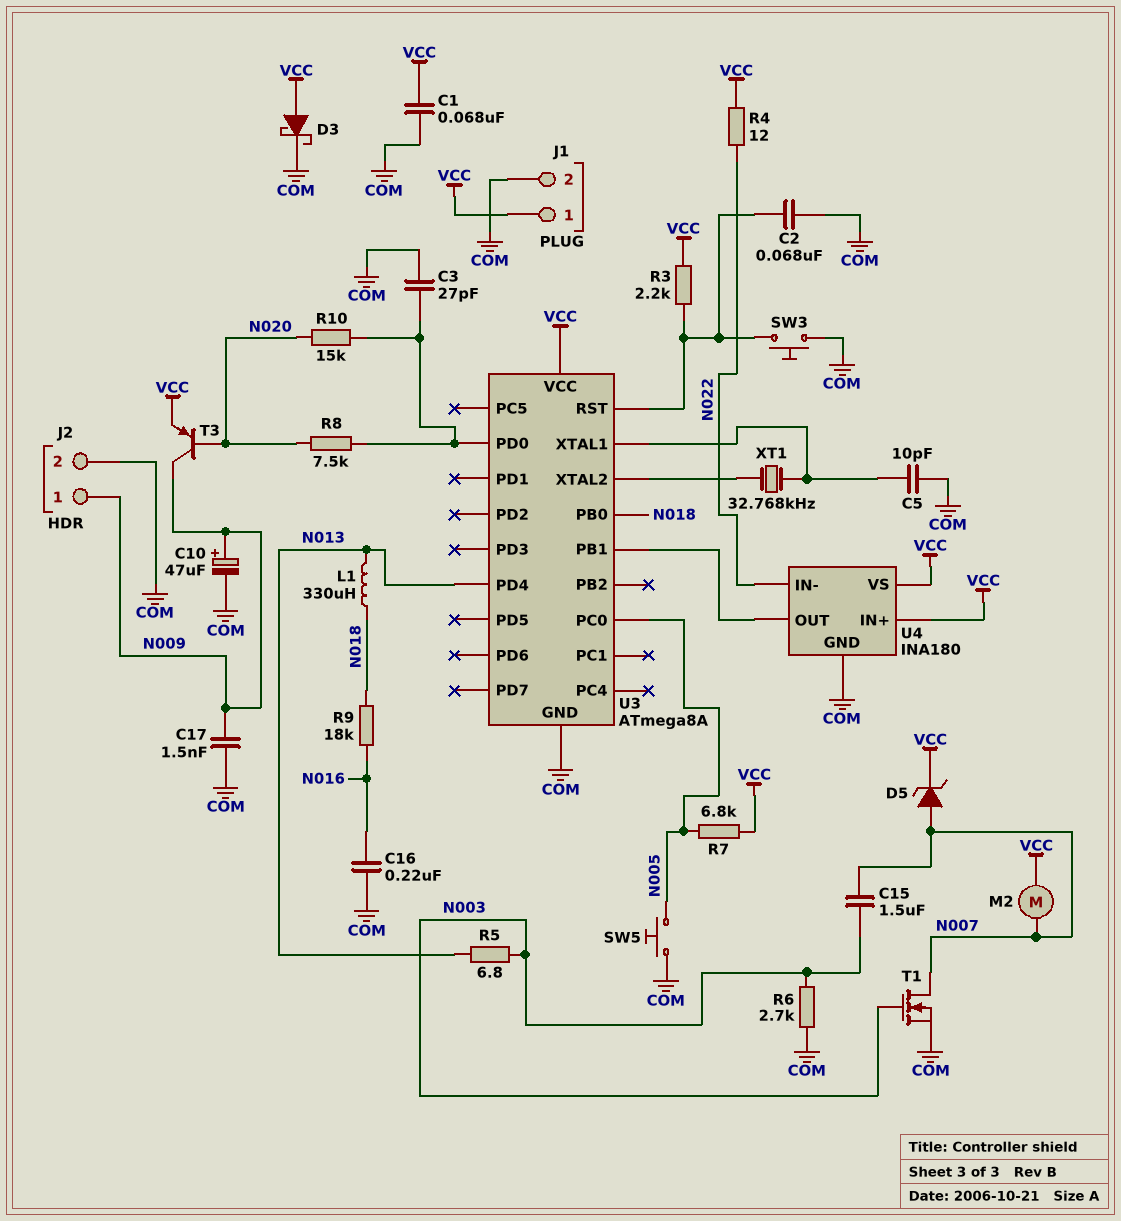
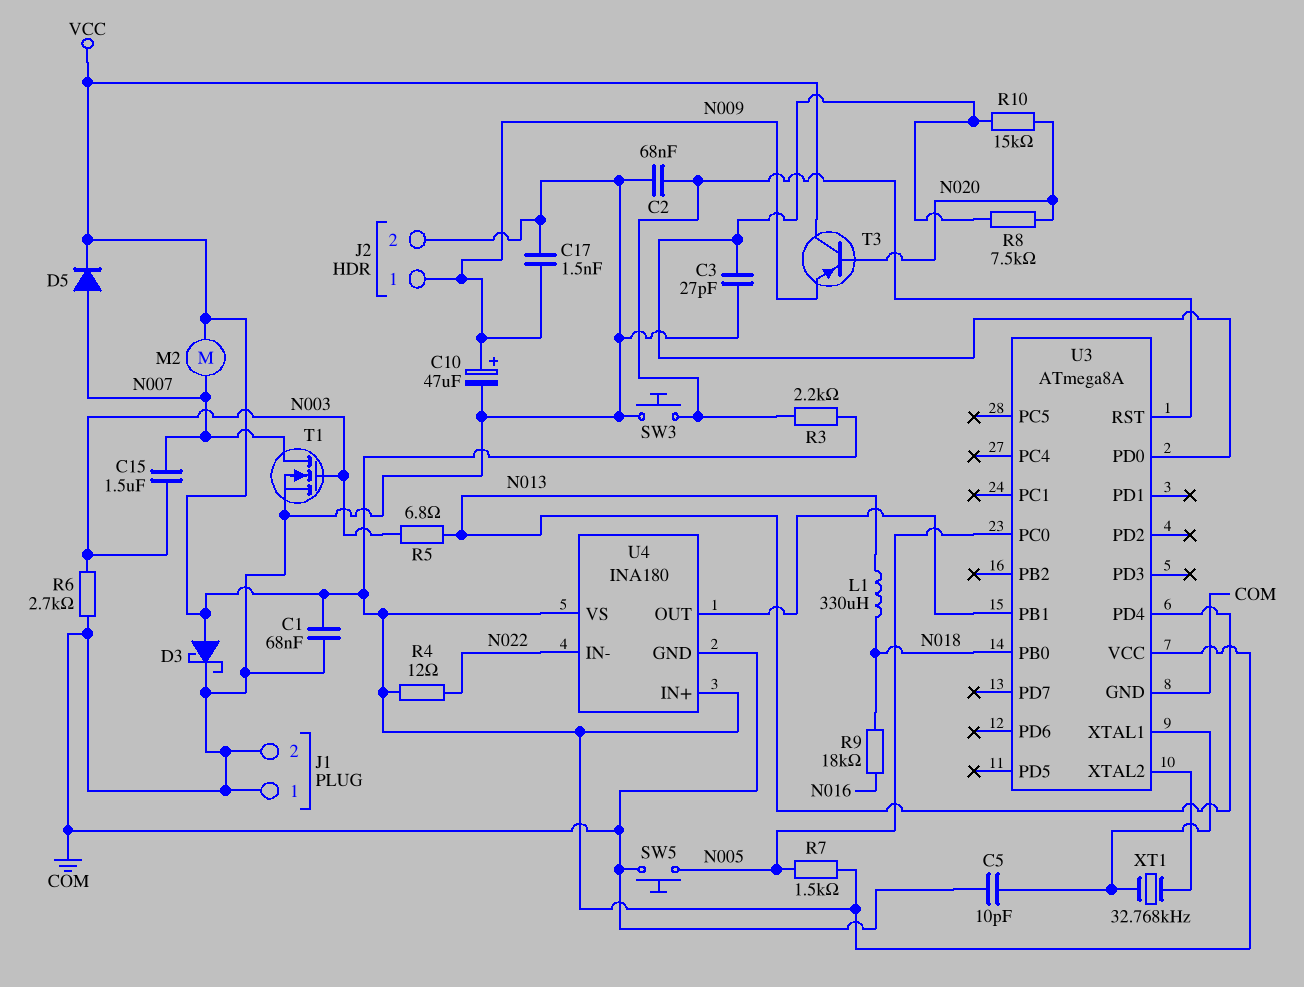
C16: 220nF (COM, N016) -> none
D5: zener (A N007, K VCC) -> diode (A N007, K VCC)
J1 pin 1: VCC -> COM
R7: 6.8k (N005, VCC) -> 1.5k (N005, VCC)
T3: PNP (B N020, C N009, E VCC) -> PNP (B N020, C VCC, E N009)

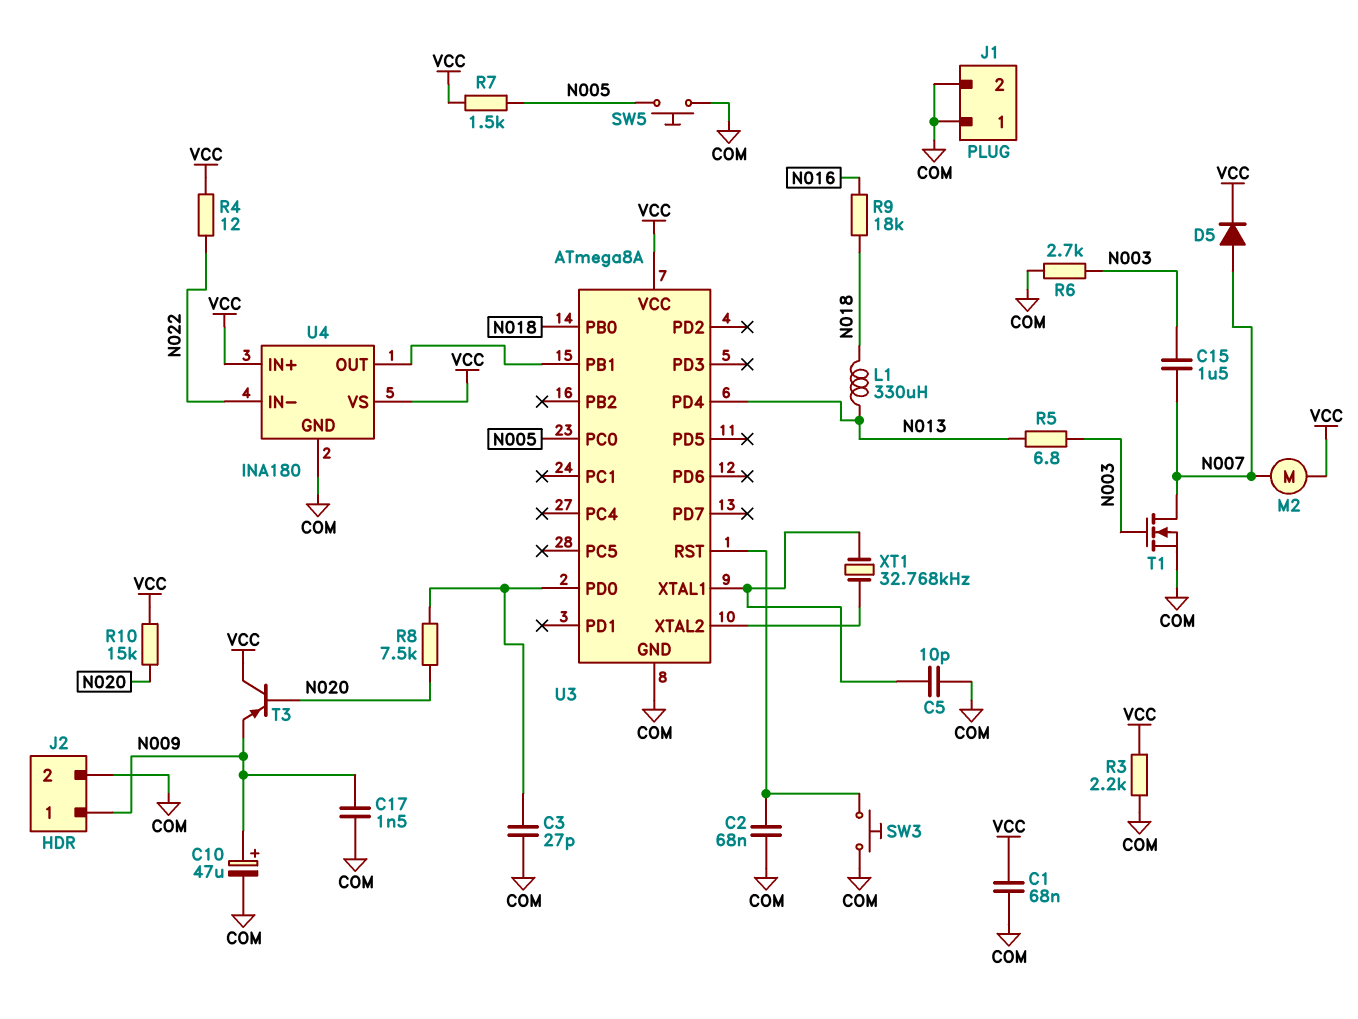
D3: schottky (A VCC, K COM) -> none
R3: 2.2k (U3/RST, VCC) -> 2.2k (COM, VCC)
R10: 15k (N020, U3/PD0) -> 15k (N020, VCC)

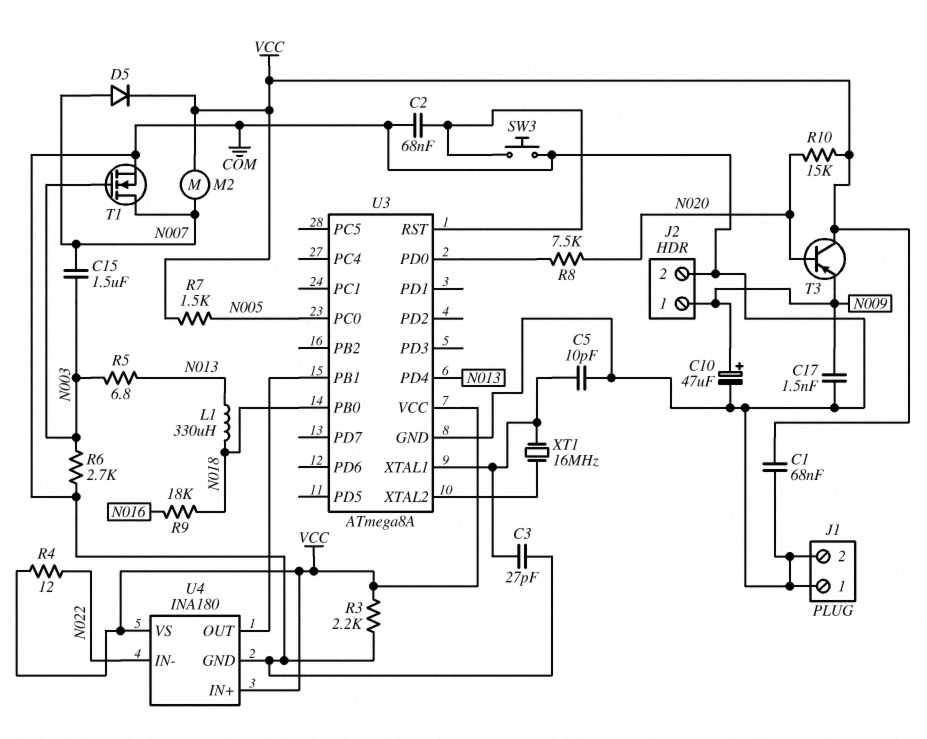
C3: 27pF (COM, U3/PD0) -> 27pF (COM, U3/XTAL1)
SW5: button (COM, N005) -> none
XT1: 32.768kHz (U3/XTAL1, U3/XTAL2) -> 16MHz (U3/XTAL1, U3/XTAL2)

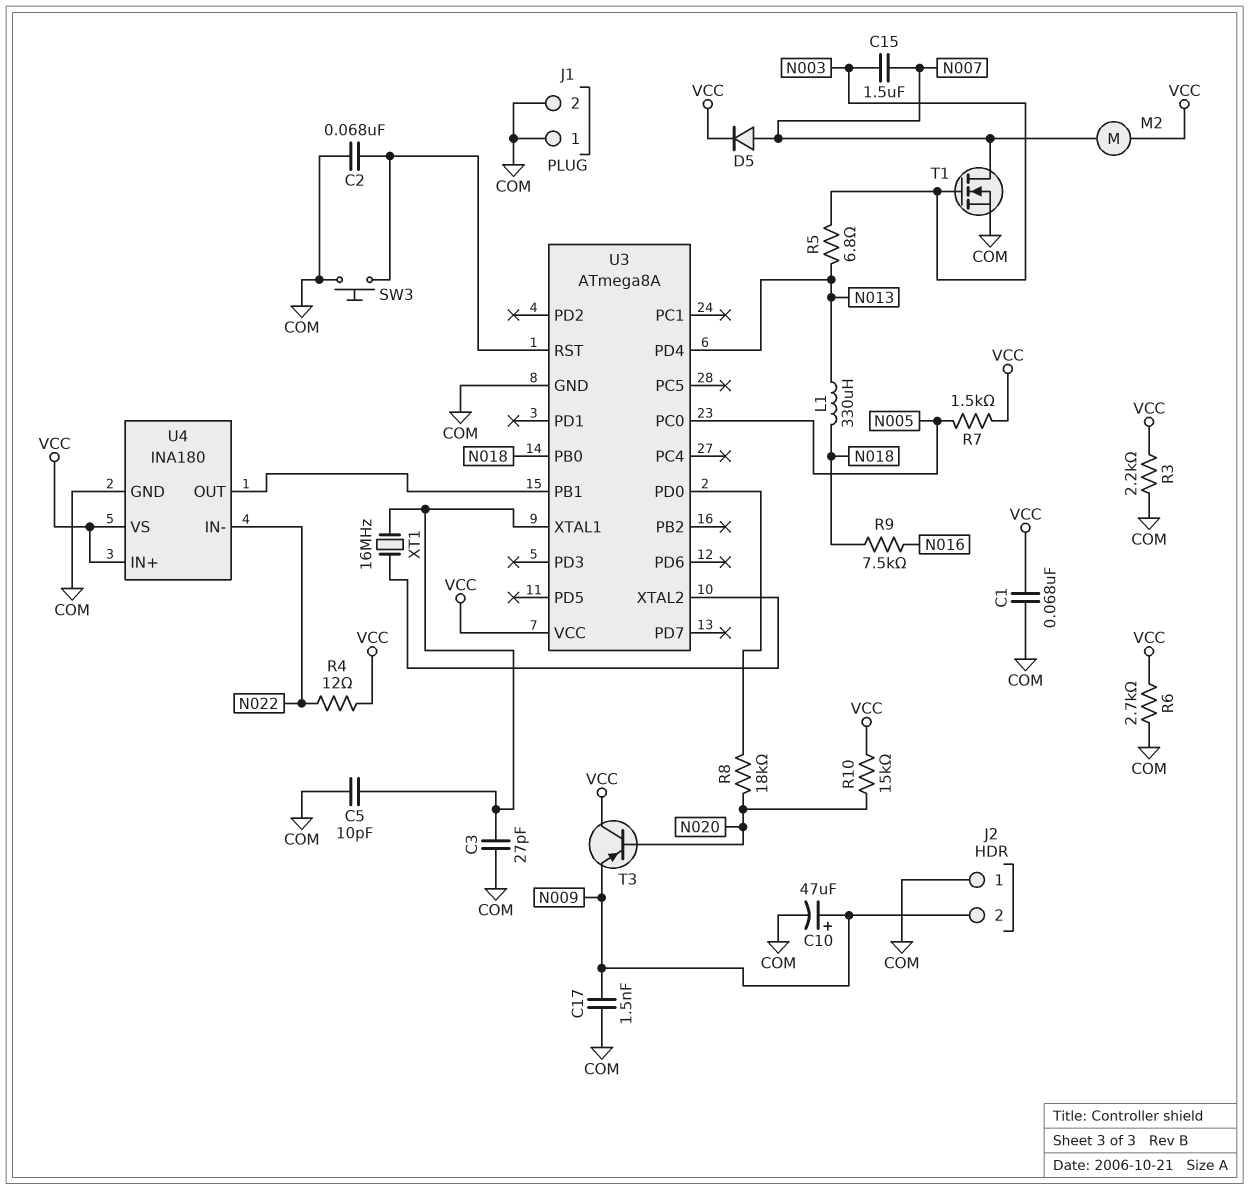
J2 pin 1: N009 -> COM
J2 pin 2: COM -> N009
R6: 2.7k (COM, N003) -> 2.7k (COM, VCC)
R8: 7.5k (N020, U3/PD0) -> 18k (N020, U3/PD0)
R9: 18k (N016, N018) -> 7.5k (N016, N018)

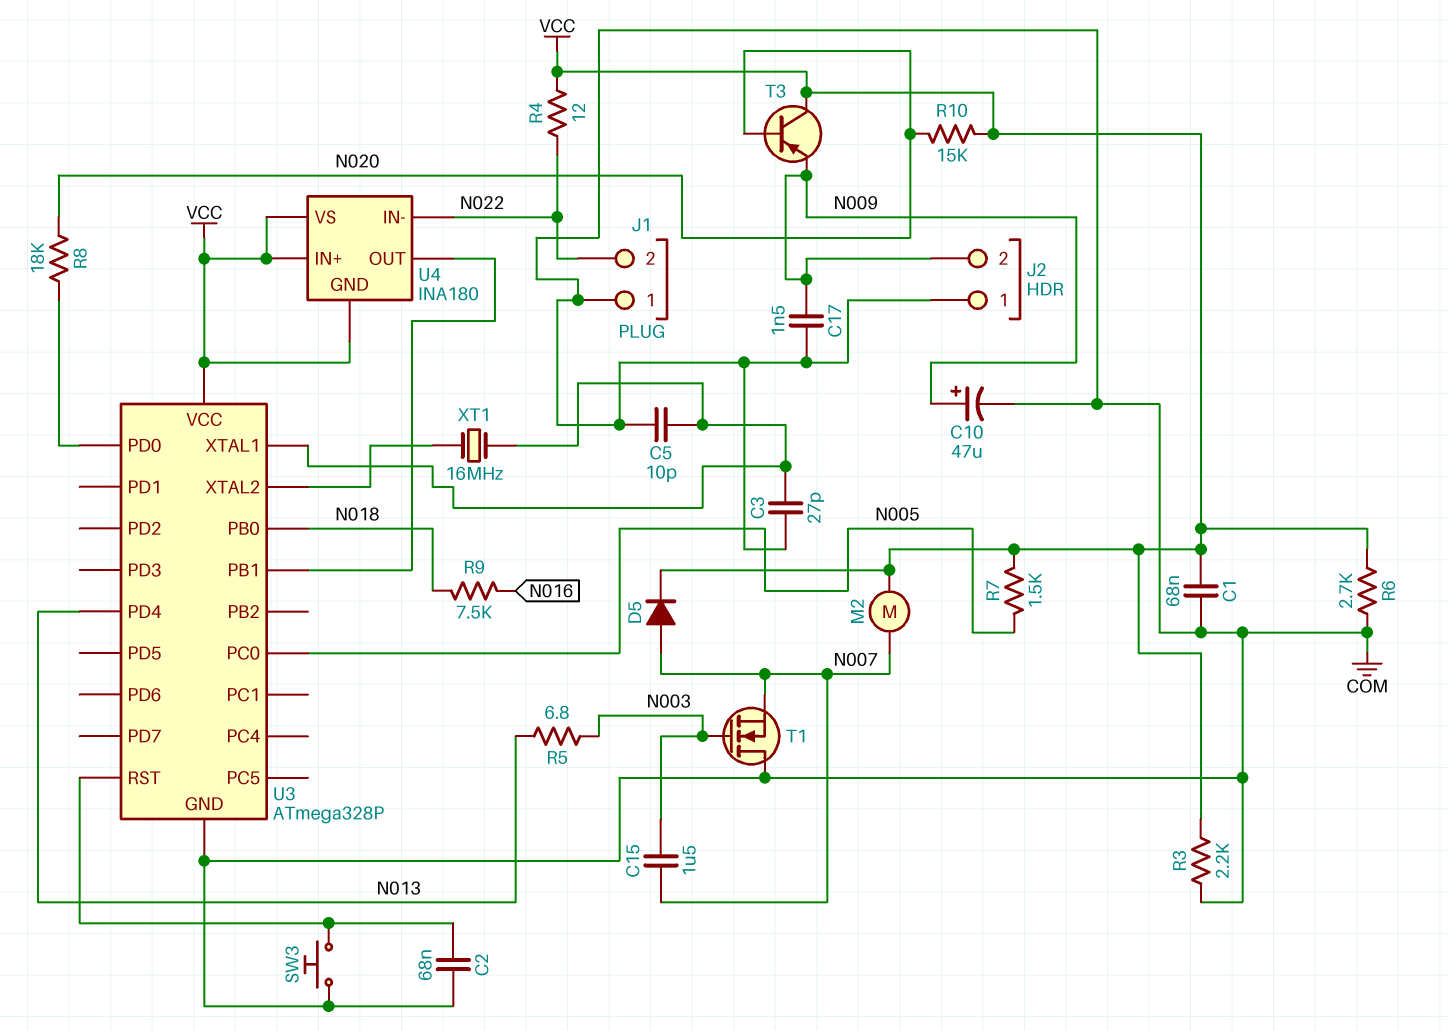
J1 pin 2: COM -> N022
L1: 330uH (N013, N018) -> none
T1: NMOS (G N003, D N007, S COM) -> NMOS (G N003, D COM, S N007)
U3: ATmega8A -> ATmega328P
U4 pin GND: COM -> VCC

